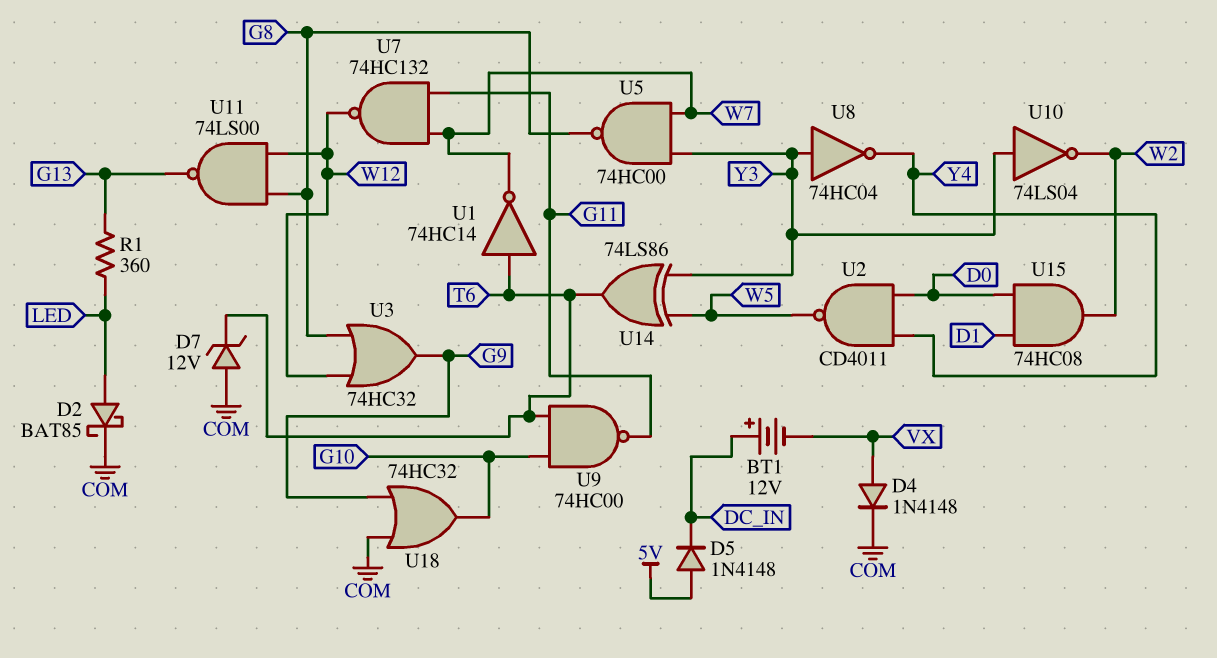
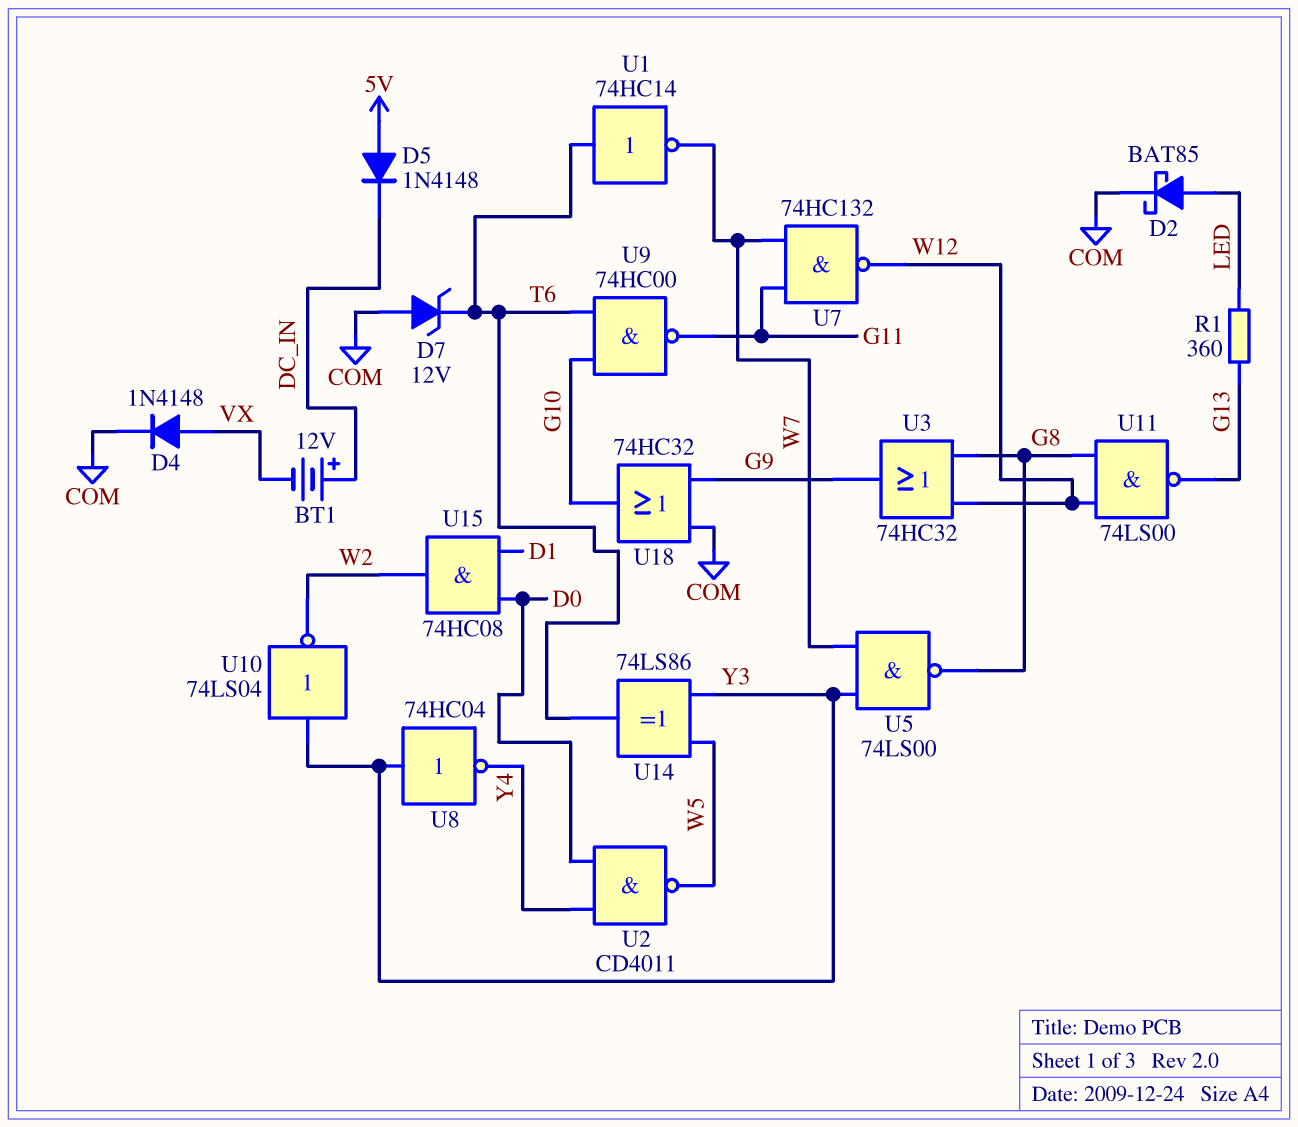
U5: NAND 74HC00 (in W7, in Y3, out G8) -> NAND 74LS00 (in W7, in Y3, out G8)

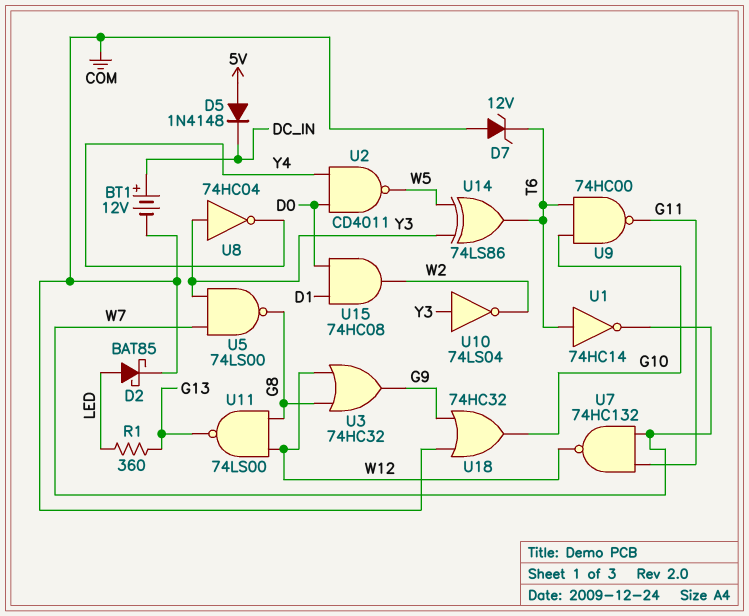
BT1: 12V (plus DC_IN, minus VX) -> 12V (plus DC_IN, minus COM)
D4: diode 1N4148 (A VX, K COM) -> none

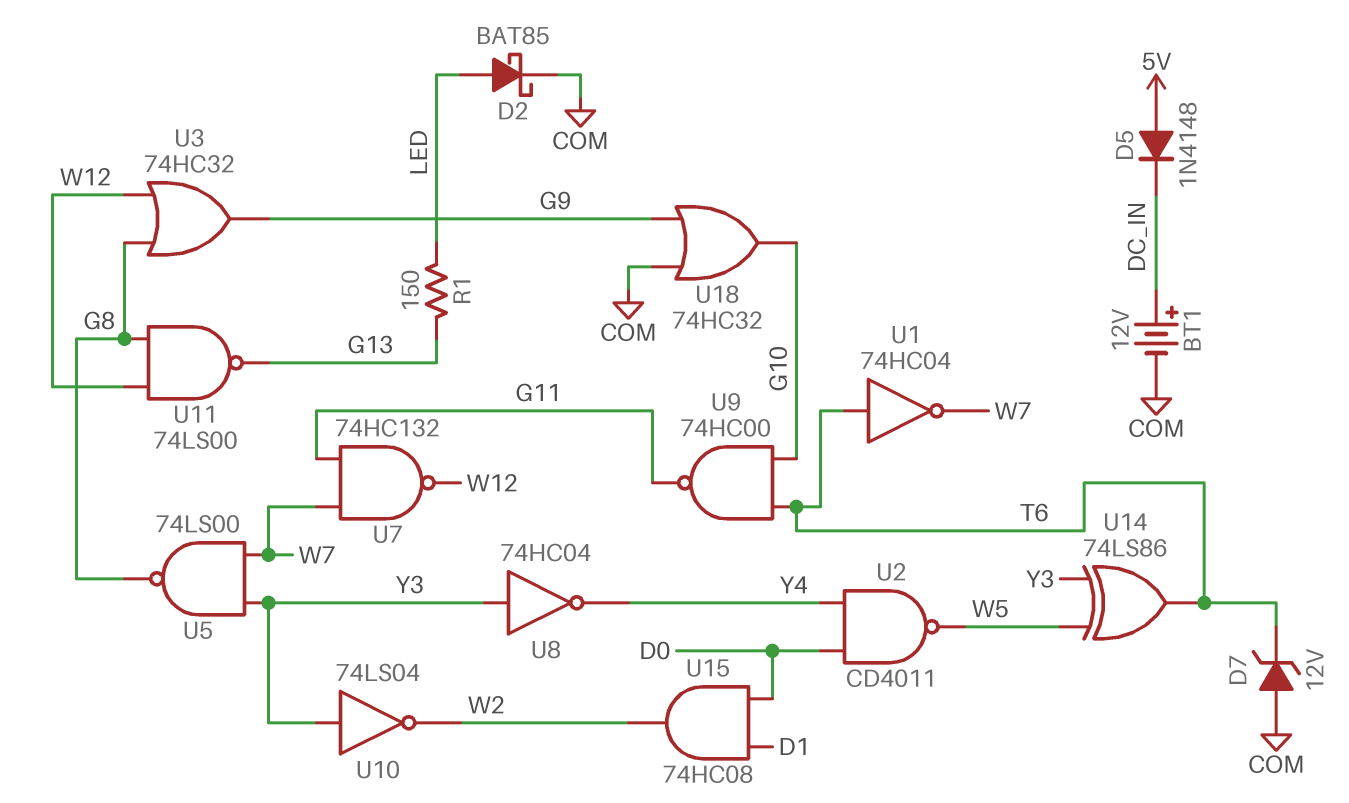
R1: 360 (G13, LED) -> 150 (G13, LED)
U1: NOT 74HC14 (in T6, out W7) -> NOT 74HC04 (in T6, out W7)

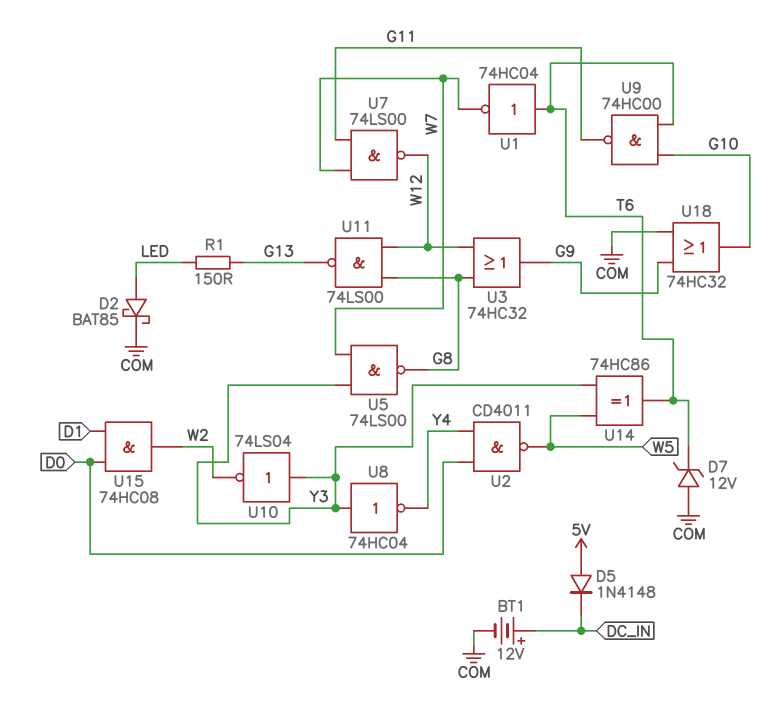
U7: NAND 74HC132 (in G11, in W7, out W12) -> NAND 74LS00 (in G11, in W7, out W12)
U14: XOR 74LS86 (in W5, in Y3, out T6) -> XOR 74HC86 (in W5, in Y3, out T6)

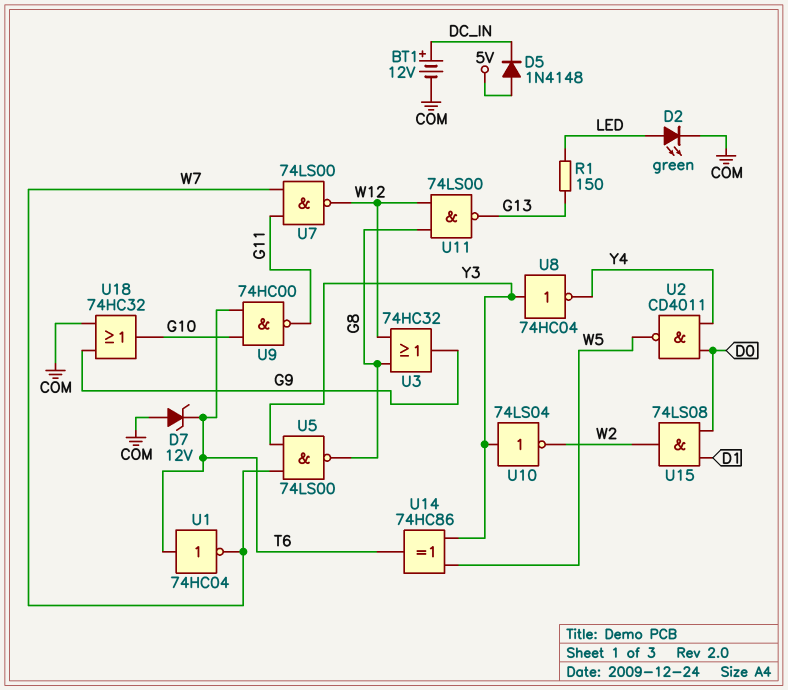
D2: schottky BAT85 (A LED, K COM) -> LED green (A LED, K COM)
U15: AND 74HC08 (in D0, in D1, out W2) -> AND 74LS08 (in D0, in D1, out W2)

